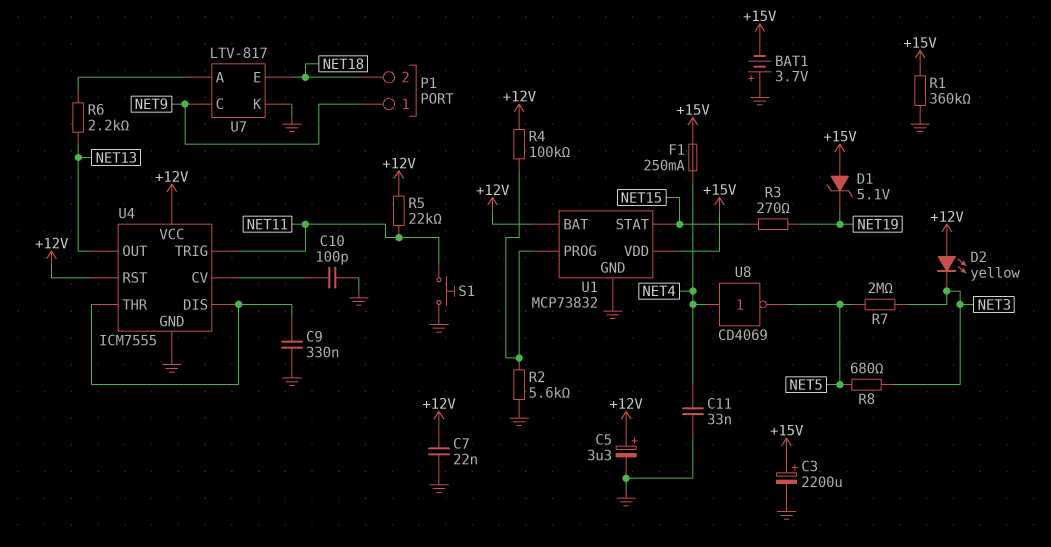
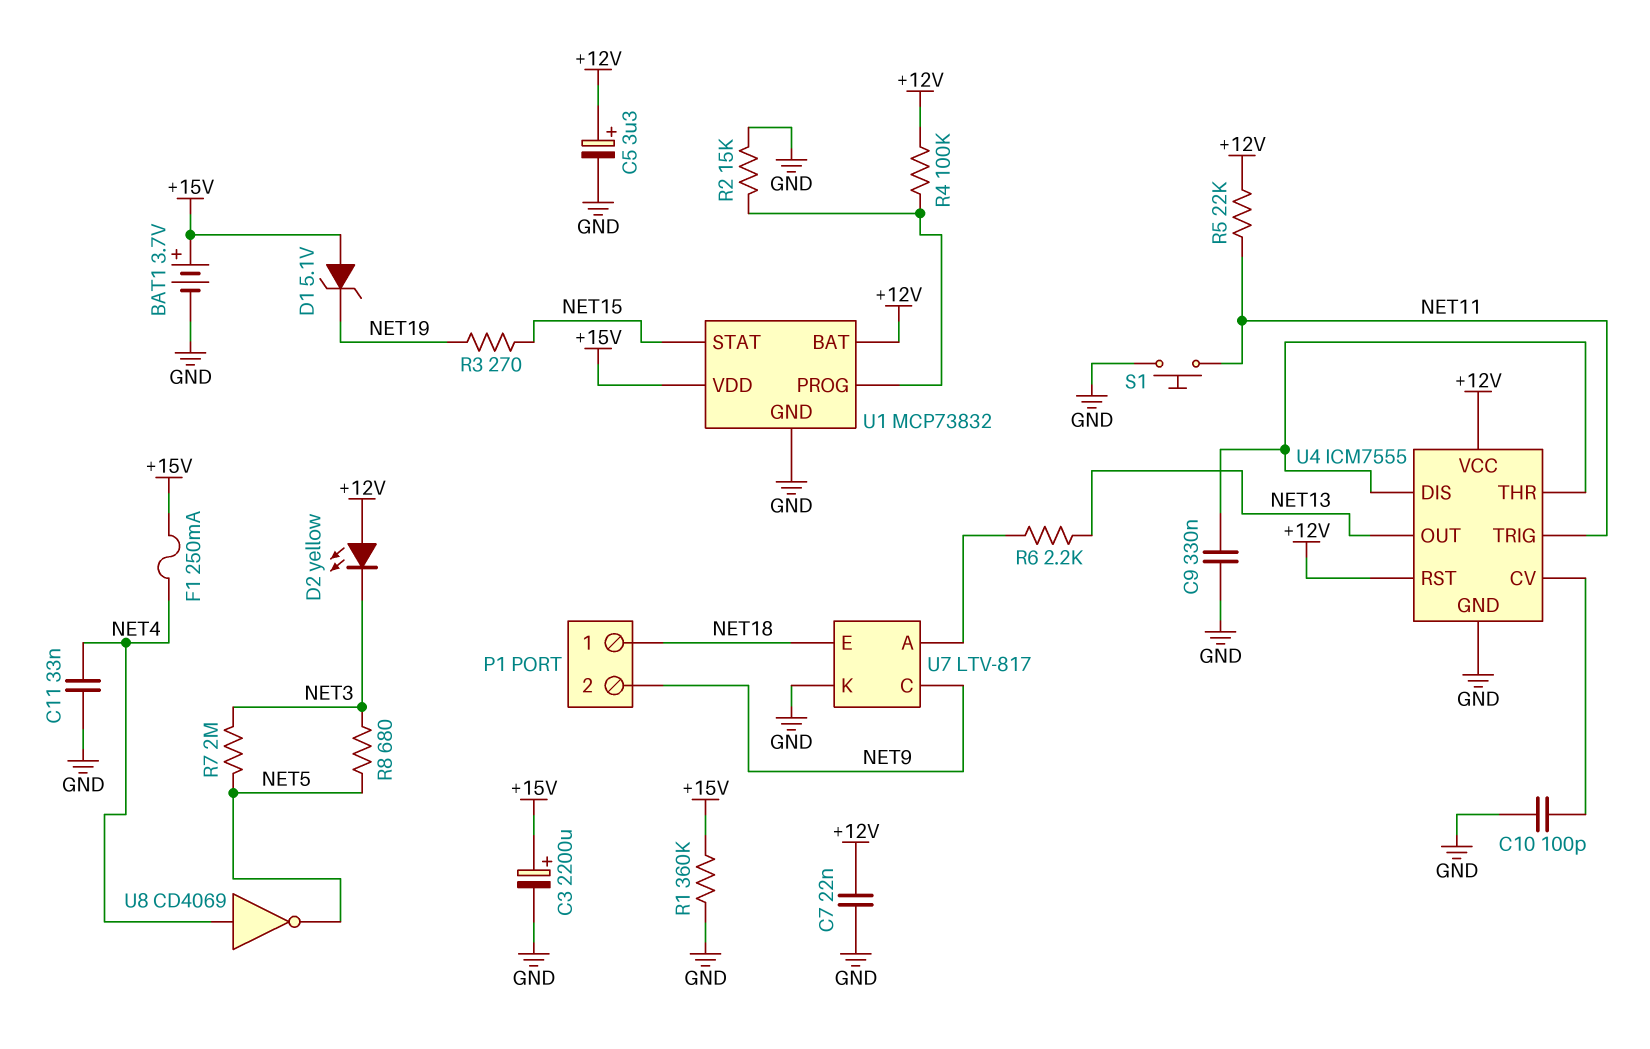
BAT1: 3.7V (plus GND, minus +15V) -> 3.7V (plus +15V, minus GND)
P1 pin 1: NET9 -> NET18
P1 pin 2: NET18 -> NET9
R2: 5.6k (GND, U1/PROG) -> 15k (GND, U1/PROG)

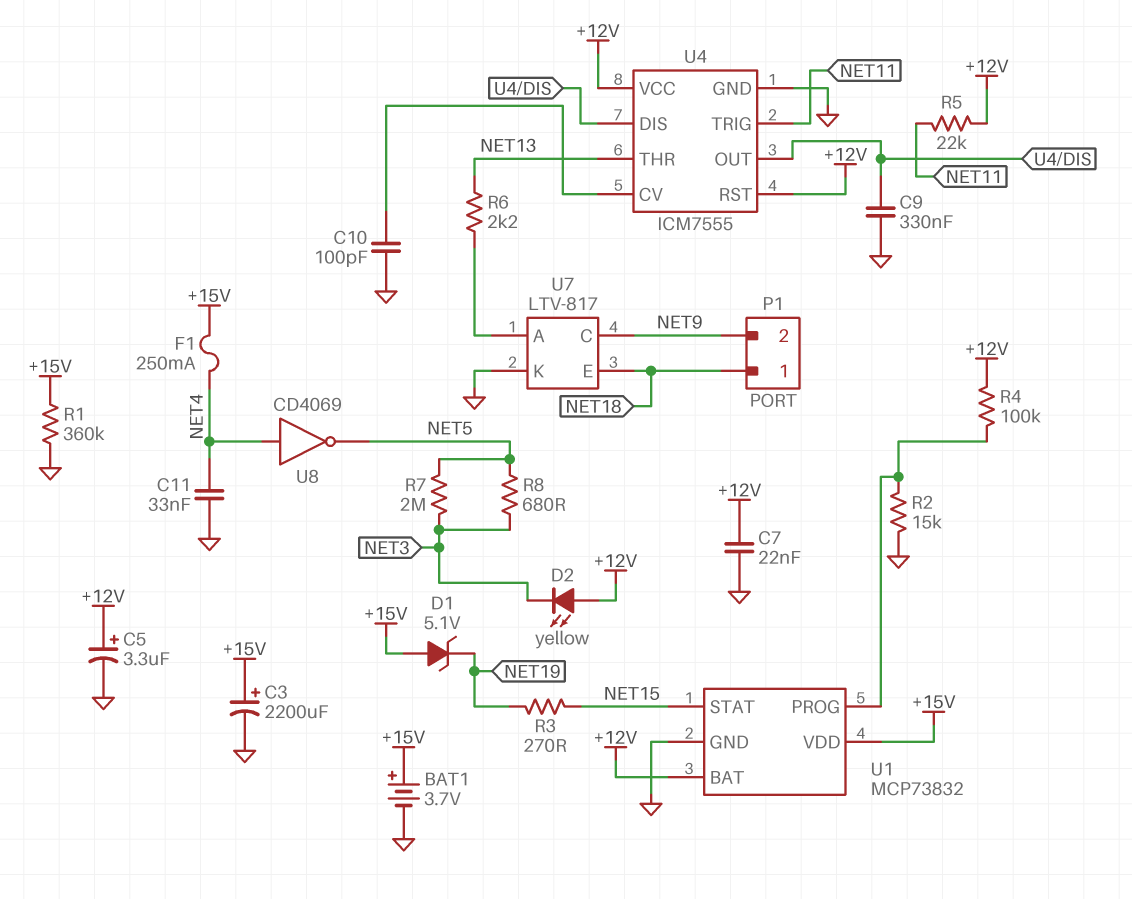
S1: button (GND, NET11) -> none
U4 pin OUT: NET13 -> U4/DIS
U4 pin THR: U4/DIS -> NET13

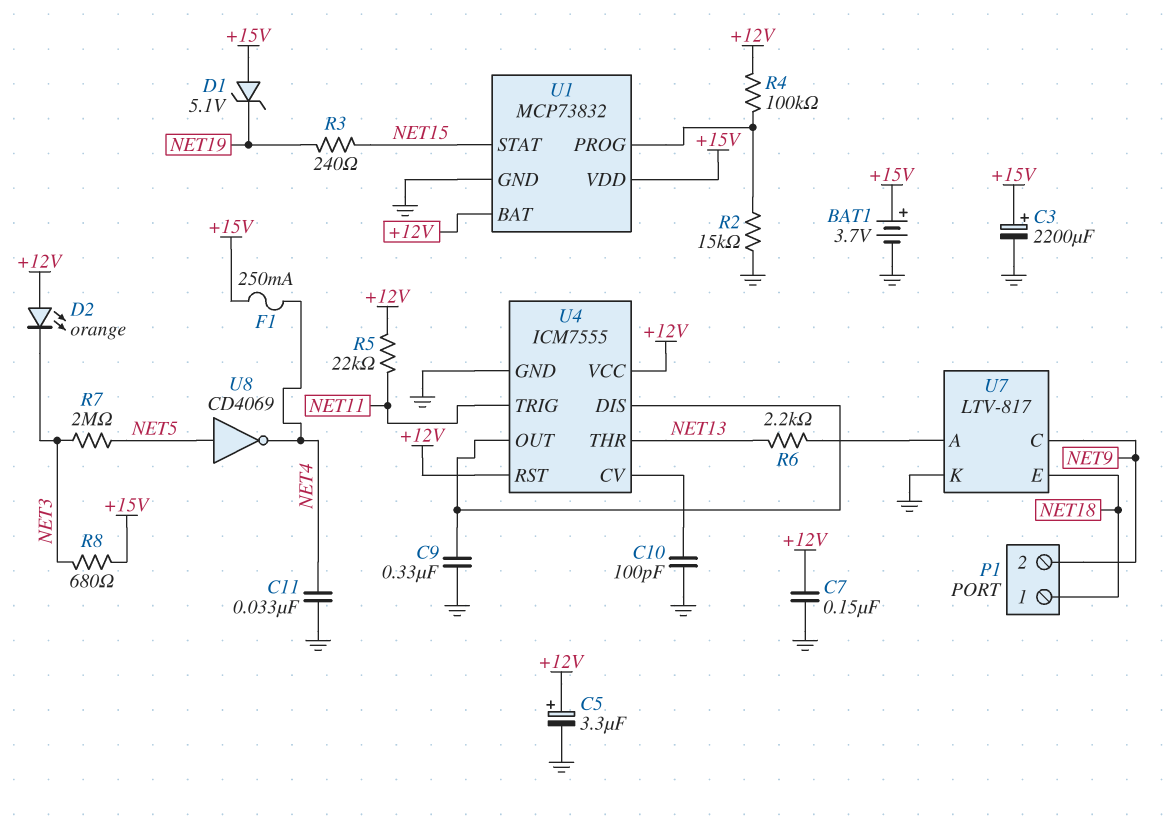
C7: 22nF (+12V, GND) -> 150nF (+12V, GND)
D2: LED yellow (A +12V, K NET3) -> LED orange (A +12V, K NET3)
R1: 360k (+15V, GND) -> none
R3: 270 (NET15, NET19) -> 240 (NET15, NET19)
R8: 680 (NET3, NET5) -> 680 (+15V, NET3)
U8: NOT CD4069 (in NET4, out NET5) -> NOT CD4069 (in NET5, out NET4)

